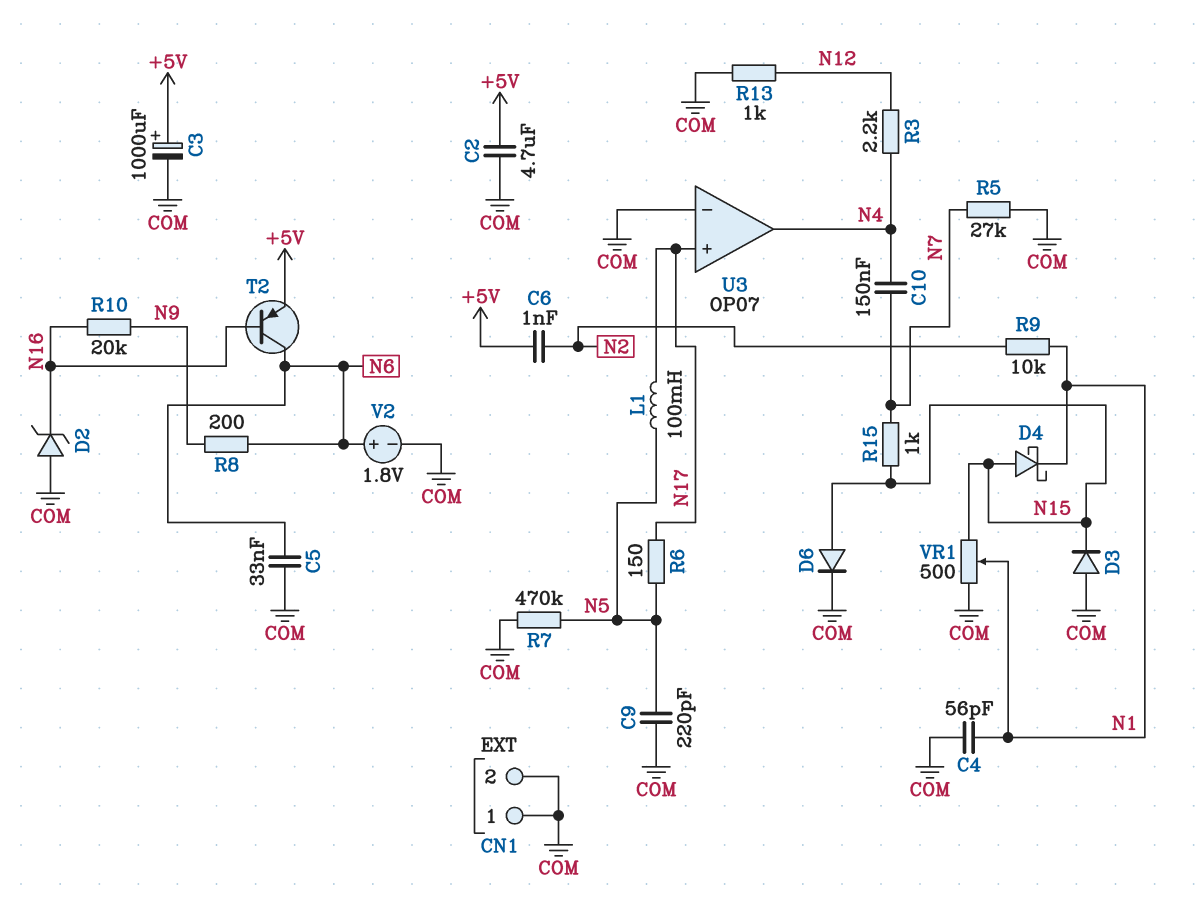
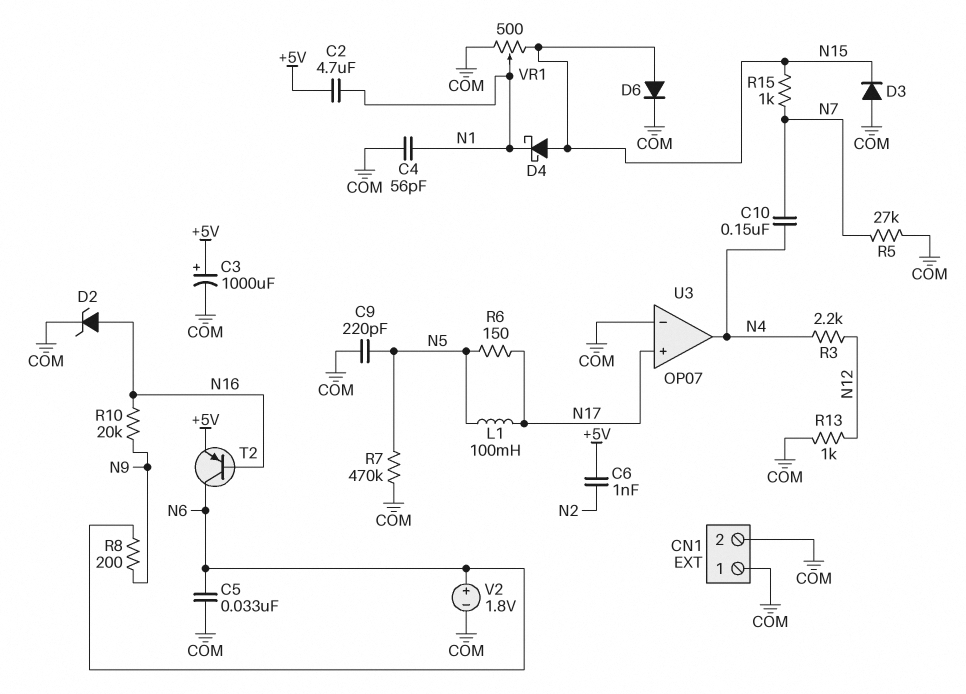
C2: 4.7uF (+5V, COM) -> 4.7uF (+5V, N1)
D2: zener (A COM, K N16) -> zener (A N16, K COM)
R9: 10k (N1, N2) -> none

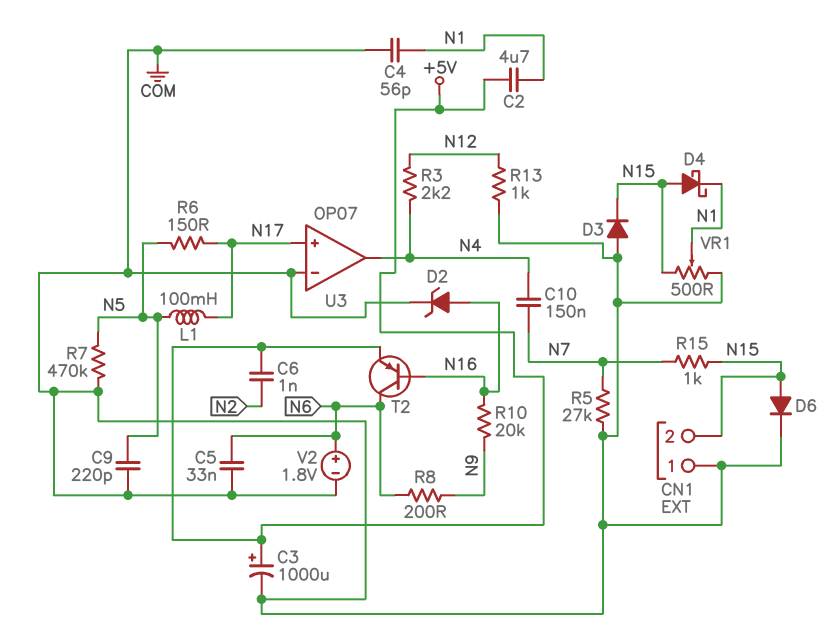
CN1 pin 2: COM -> N15

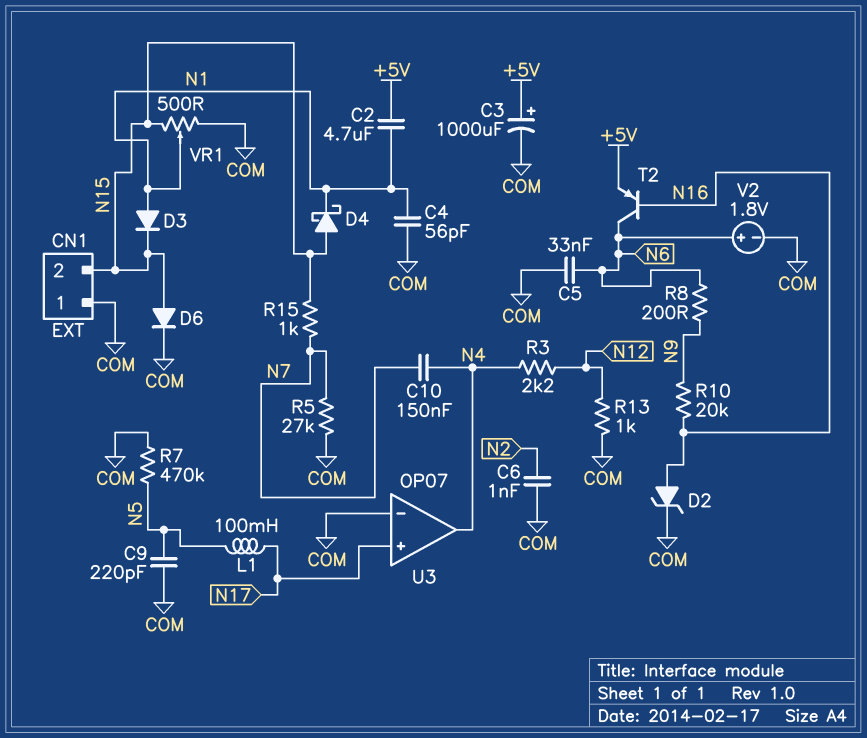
C6: 1nF (+5V, N2) -> 1nF (COM, N2)
D3: diode (A COM, K N15) -> diode (A N1, K N15)
R6: 150 (N5, N17) -> none

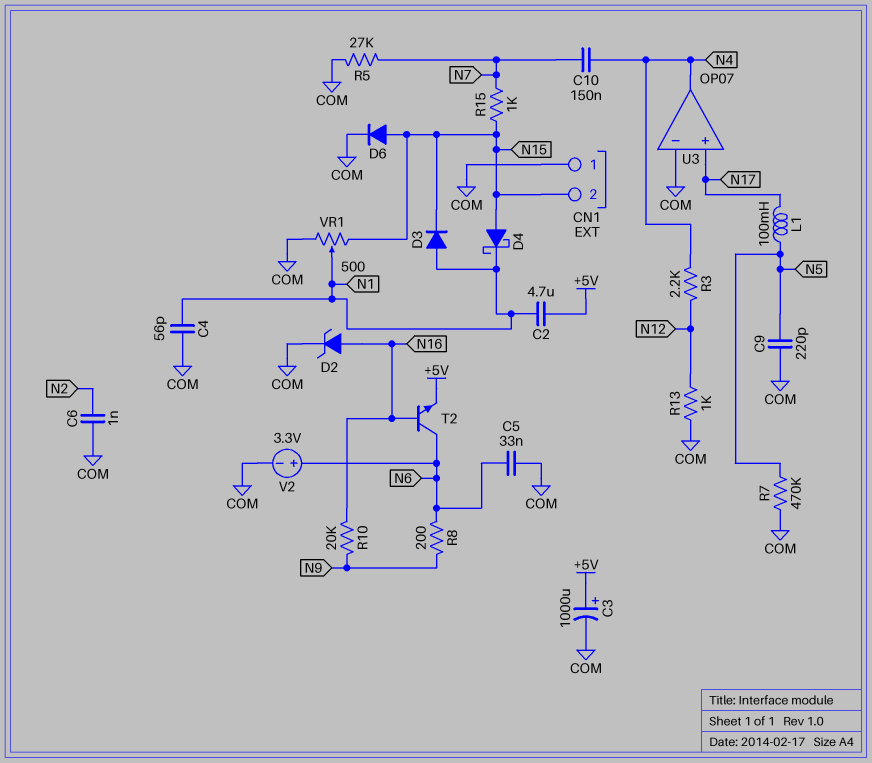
T2: PNP (B N16, C N6, E +5V) -> NPN (B N16, C N6, E +5V)
V2: 1.8V (plus N6, minus COM) -> 3.3V (plus N6, minus COM)

